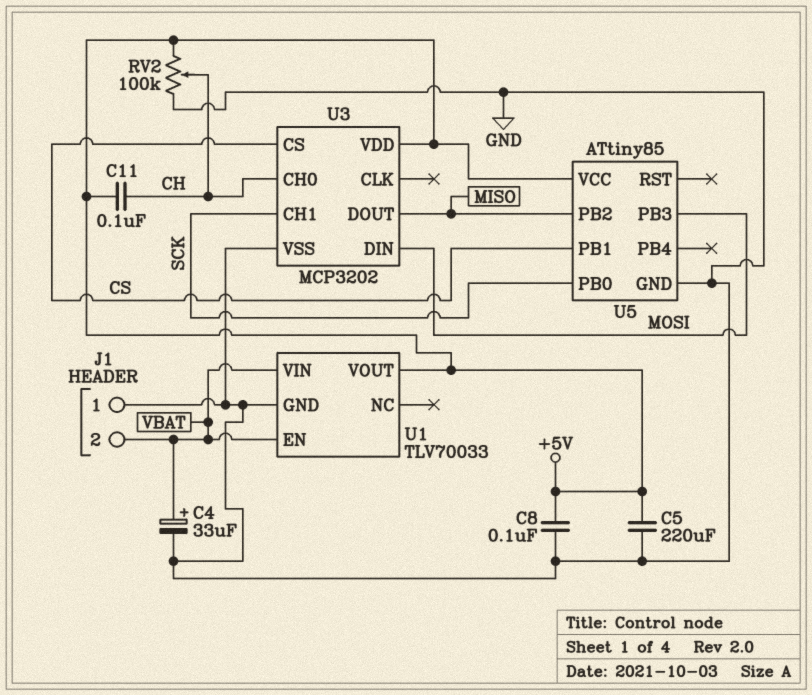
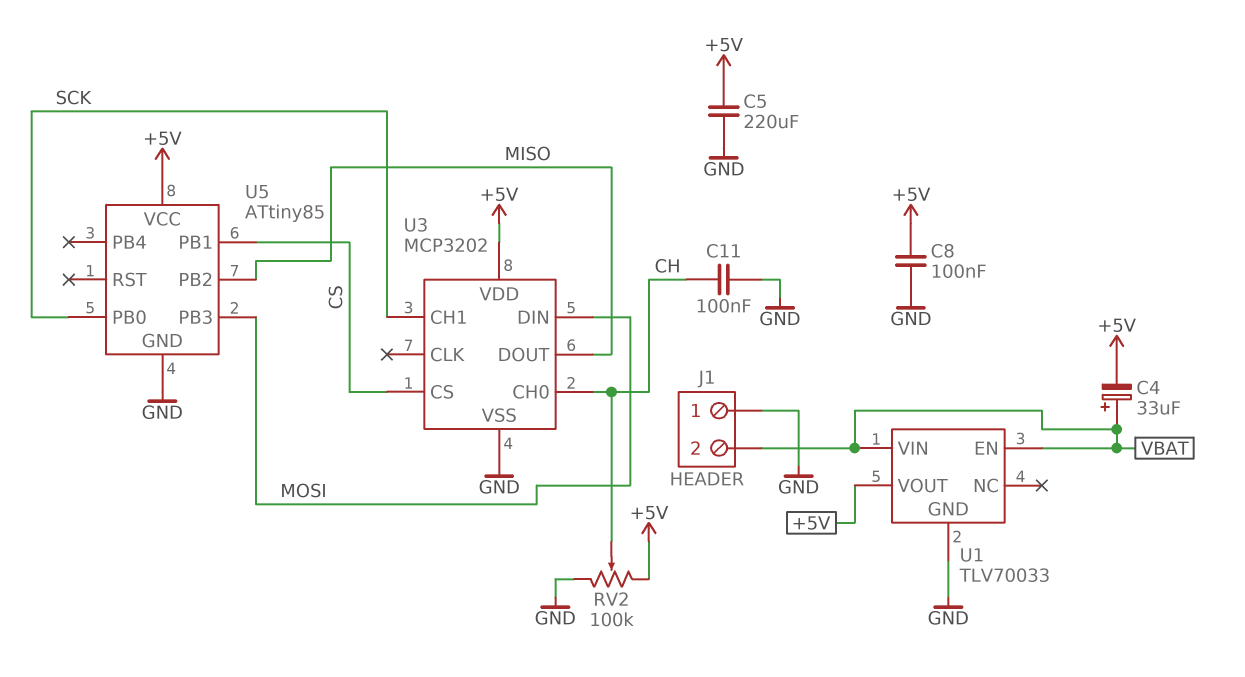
C4: 33uF (plus VBAT, minus GND) -> 33uF (plus VBAT, minus +5V)
C11: 100nF (+5V, CH) -> 100nF (CH, GND)

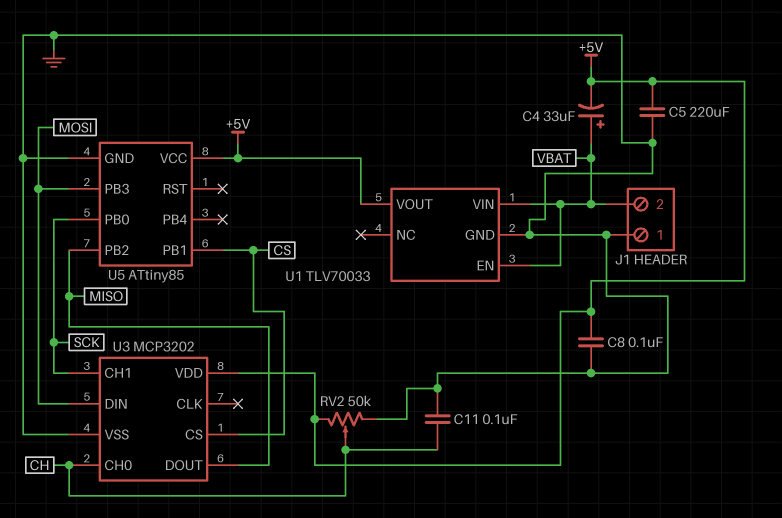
RV2: 100k (+5V, GND, wiper CH) -> 50k (+5V, GND, wiper CH)

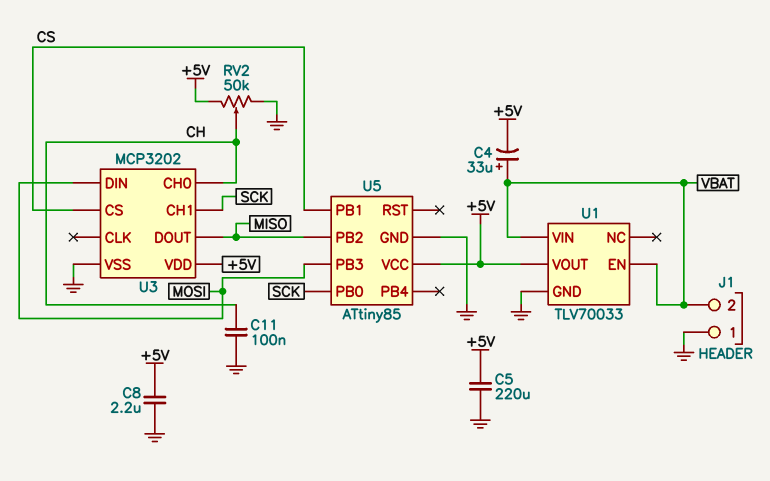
C8: 100nF (+5V, GND) -> 2.2uF (+5V, GND)

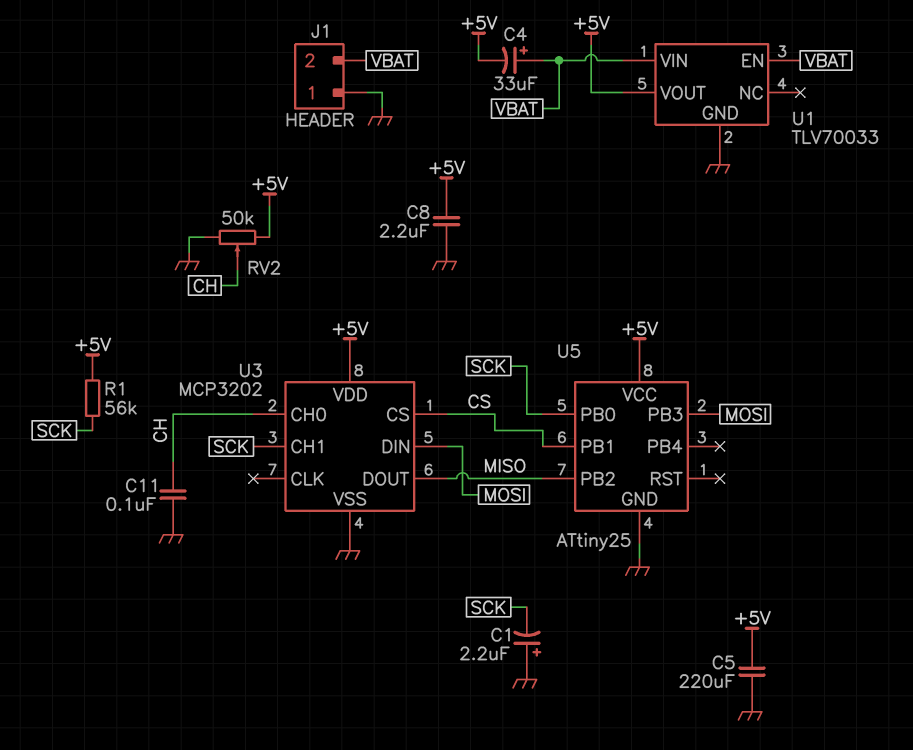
C1: none -> 2.2uF (plus GND, minus SCK)
R1: none -> 56k (+5V, SCK)
U5: ATtiny85 -> ATtiny25

